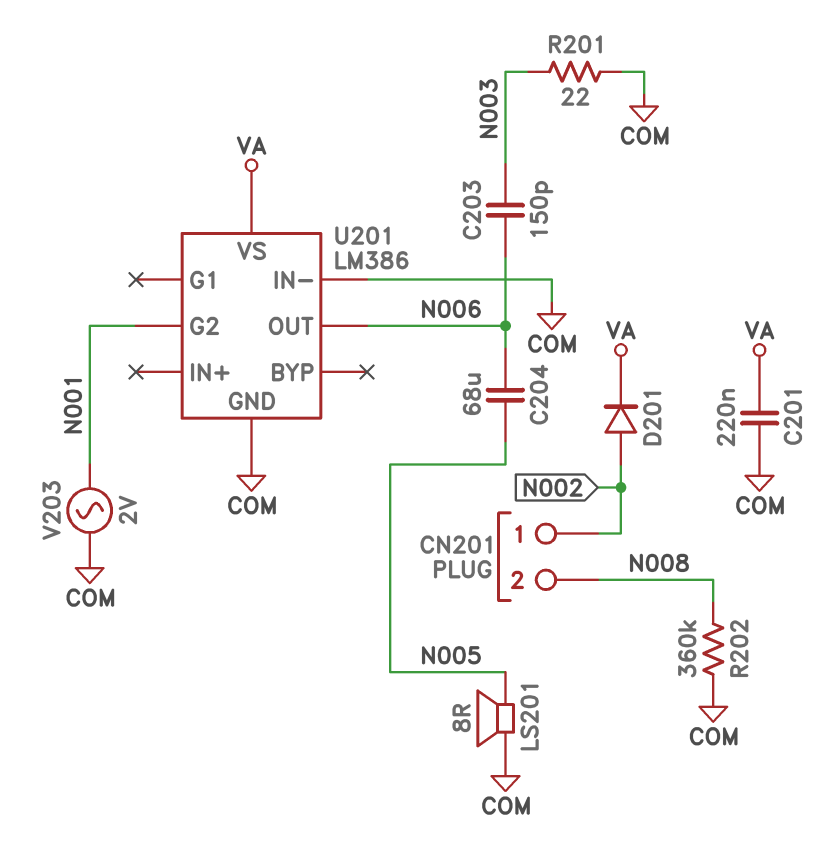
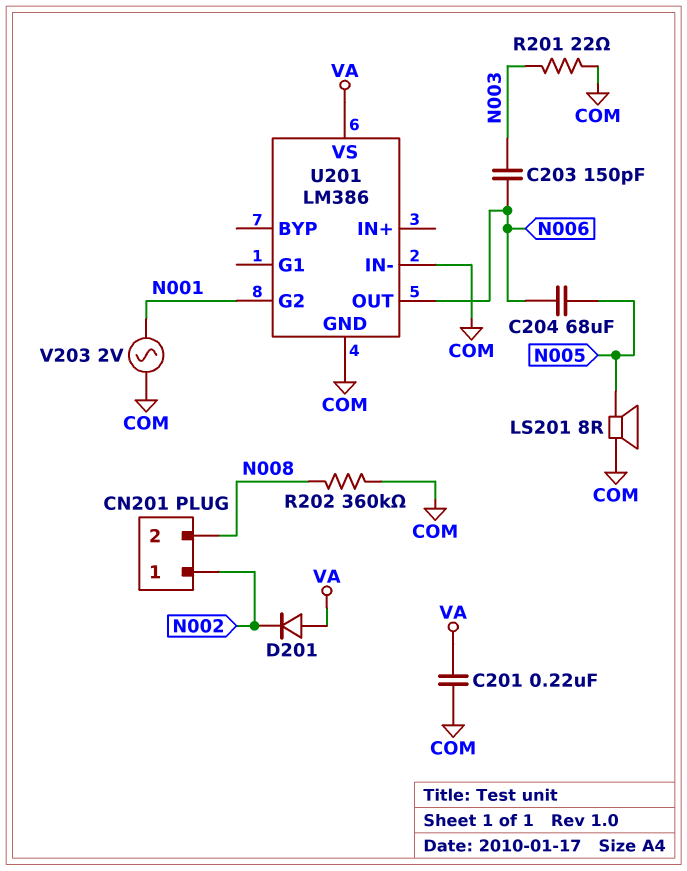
D201: diode (A N002, K VA) -> diode (A VA, K N002)

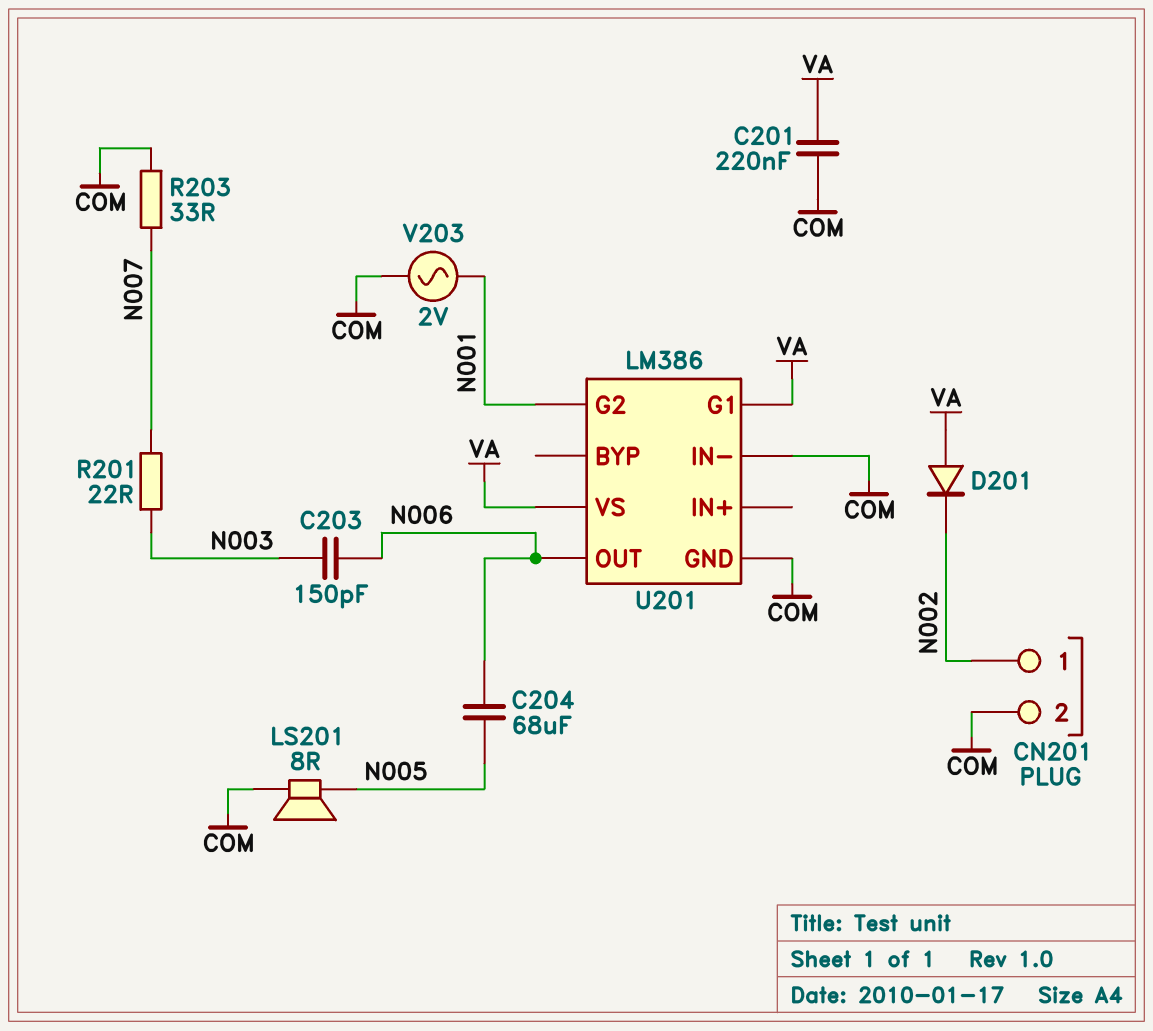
CN201 pin 2: N008 -> COM
R201: 22 (COM, N003) -> 22 (N003, N007)
R202: 360k (COM, N008) -> none
R203: none -> 33 (COM, N007)
U201 pin G1: none -> VA

